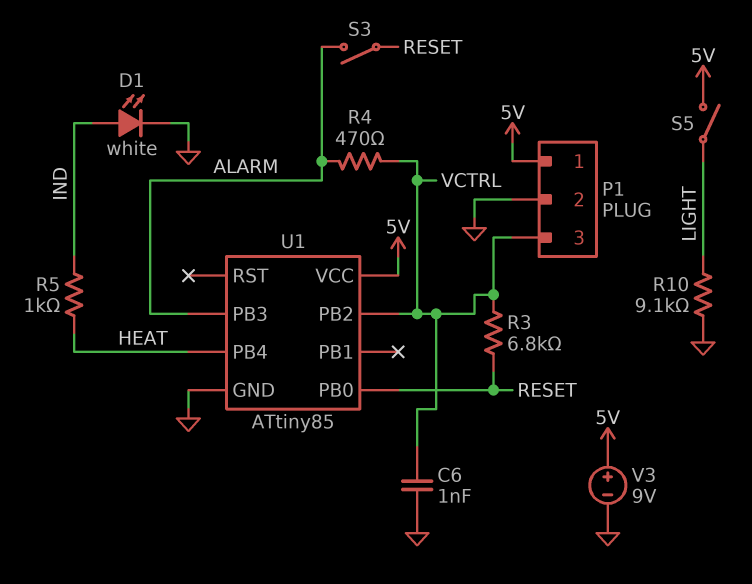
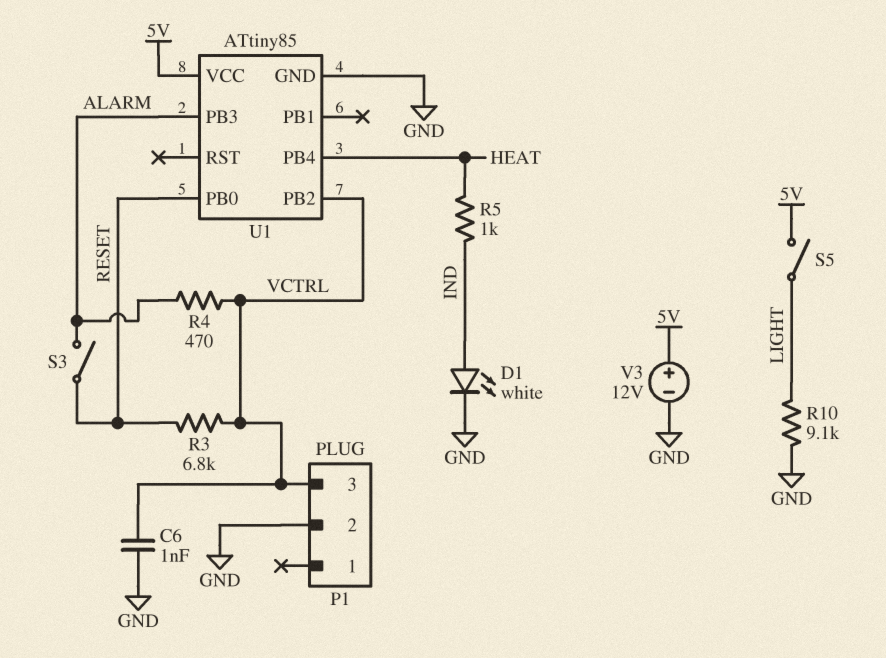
P1 pin 1: 5V -> none
V3: 9V (plus 5V, minus GND) -> 12V (plus 5V, minus GND)

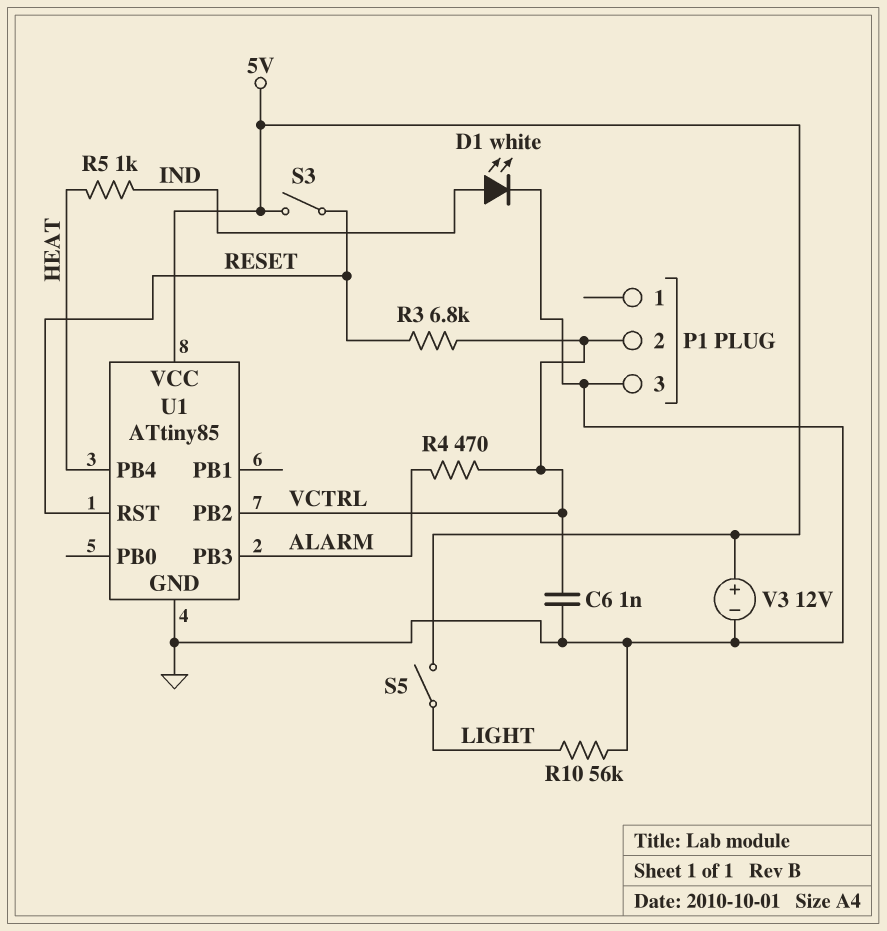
P1 pin 2: GND -> VCTRL
P1 pin 3: VCTRL -> GND
R10: 9.1k (GND, LIGHT) -> 56k (GND, LIGHT)
S3: switch (ALARM, RESET) -> switch (5V, RESET)
U1 pin PB0: RESET -> none
U1 pin RST: none -> RESET

